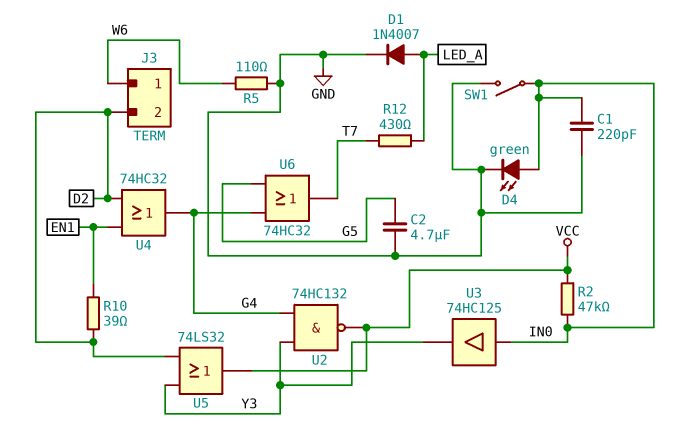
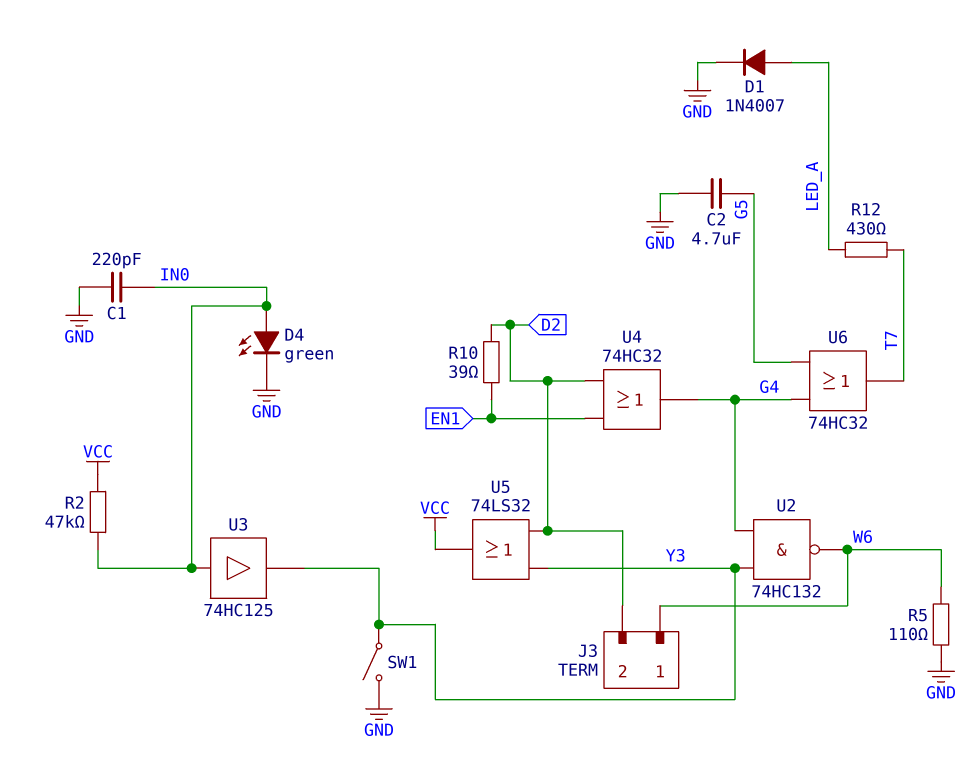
SW1: switch (GND, IN0) -> switch (GND, Y3)
U2: NAND 74HC132 (in G4, in Y3, out VCC) -> NAND 74HC132 (in G4, in Y3, out W6)

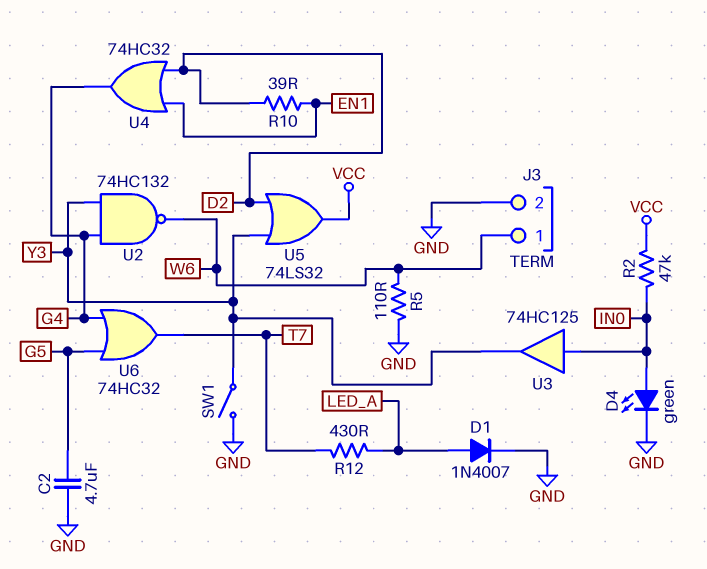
C1: 220pF (GND, IN0) -> none
J3 pin 2: D2 -> GND

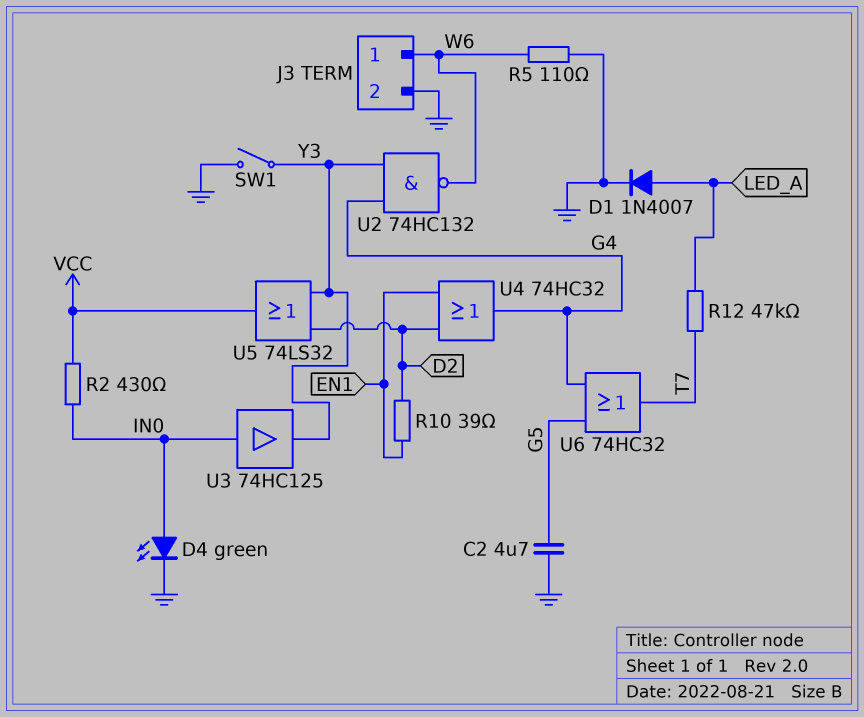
R2: 47k (IN0, VCC) -> 430 (IN0, VCC)
R12: 430 (LED_A, T7) -> 47k (LED_A, T7)

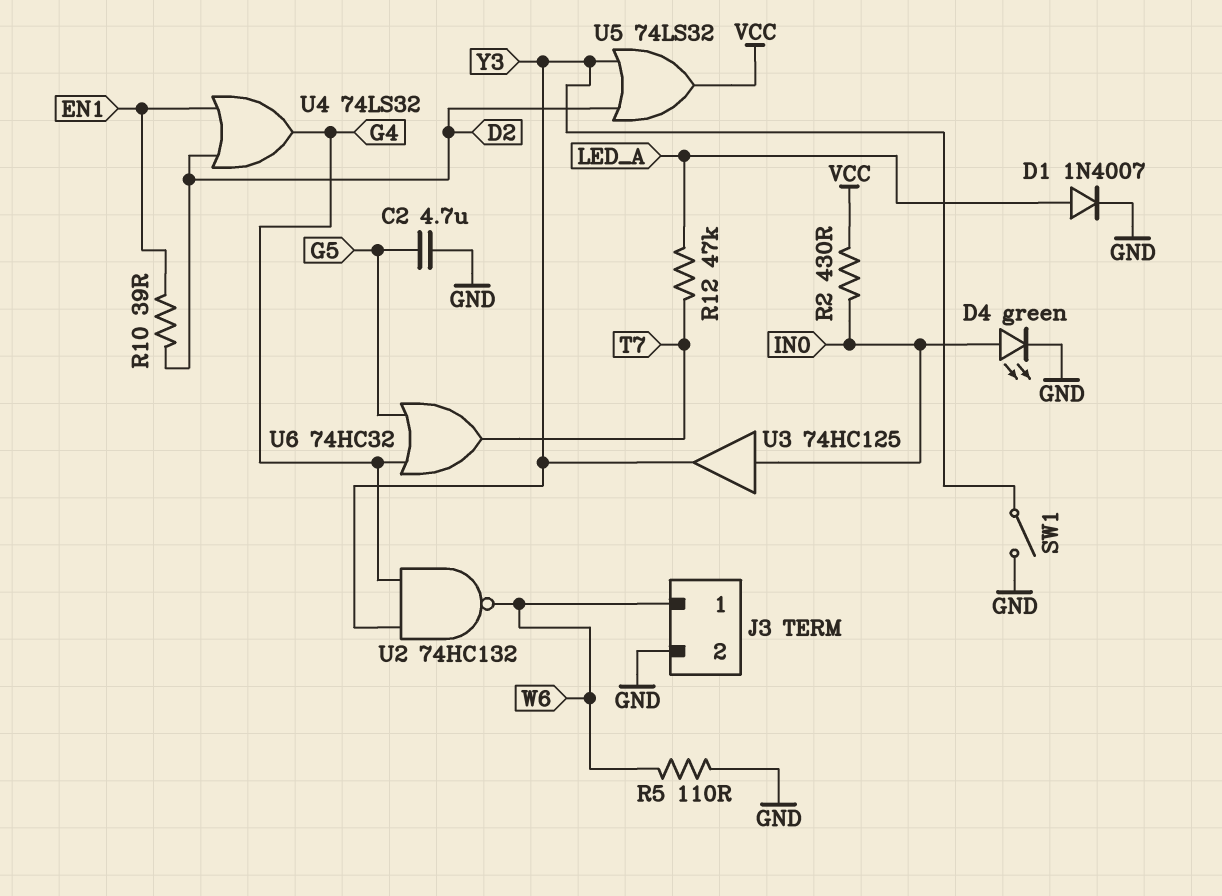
U4: OR 74HC32 (in D2, in EN1, out G4) -> OR 74LS32 (in D2, in EN1, out G4)

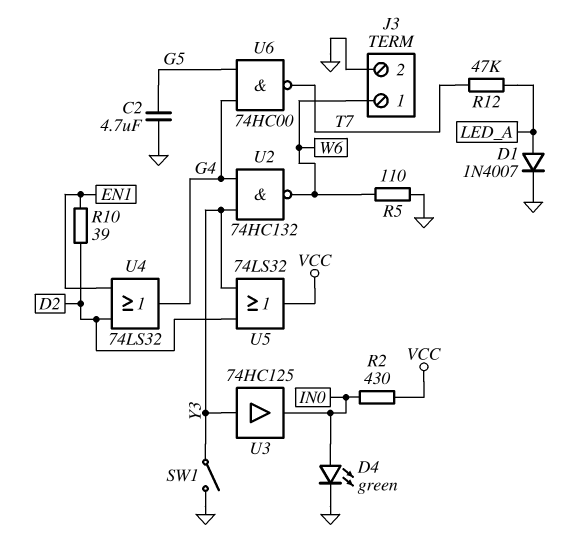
U3: buffer 74HC125 (in IN0, out Y3) -> buffer 74HC125 (in Y3, out IN0)
U6: OR 74HC32 (in G4, in G5, out T7) -> NAND 74HC00 (in G4, in G5, out T7)

